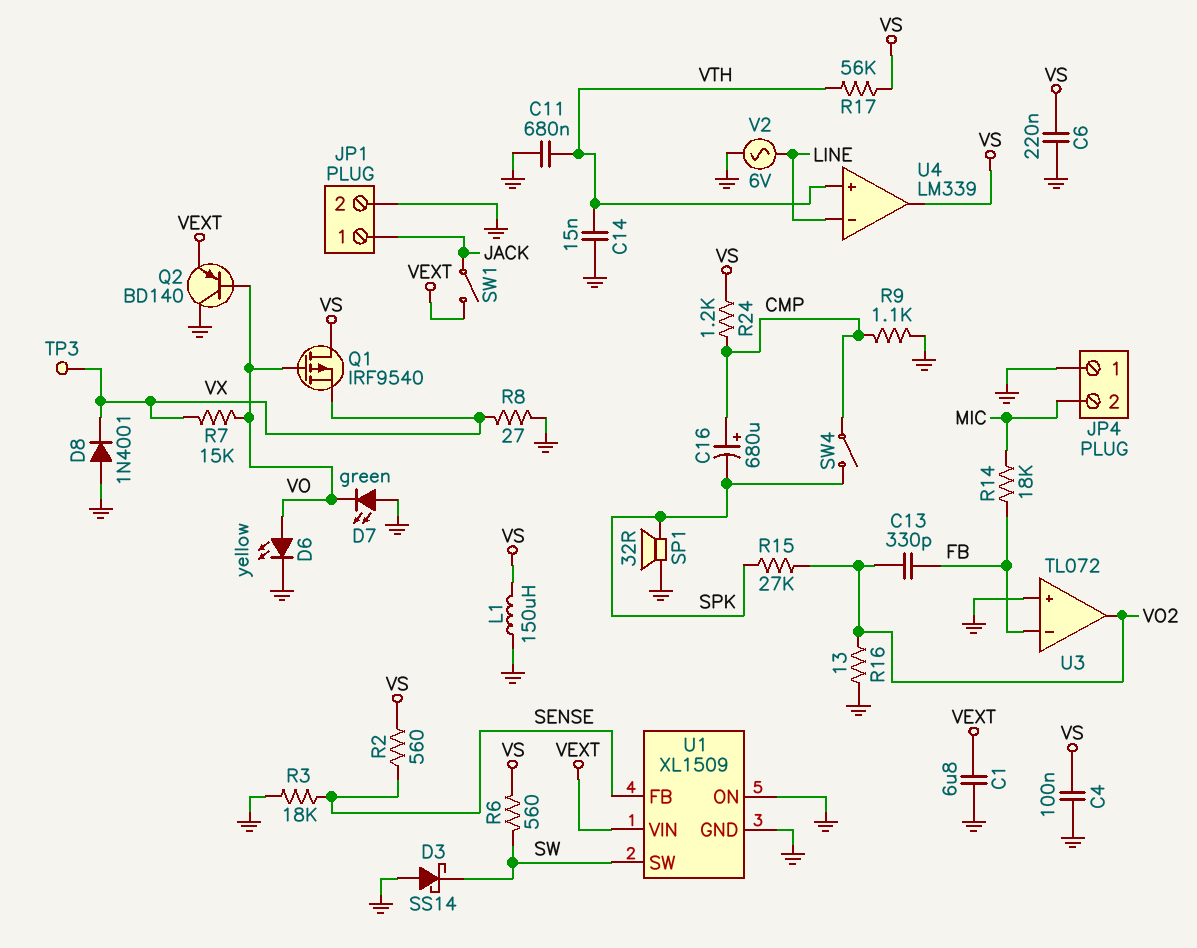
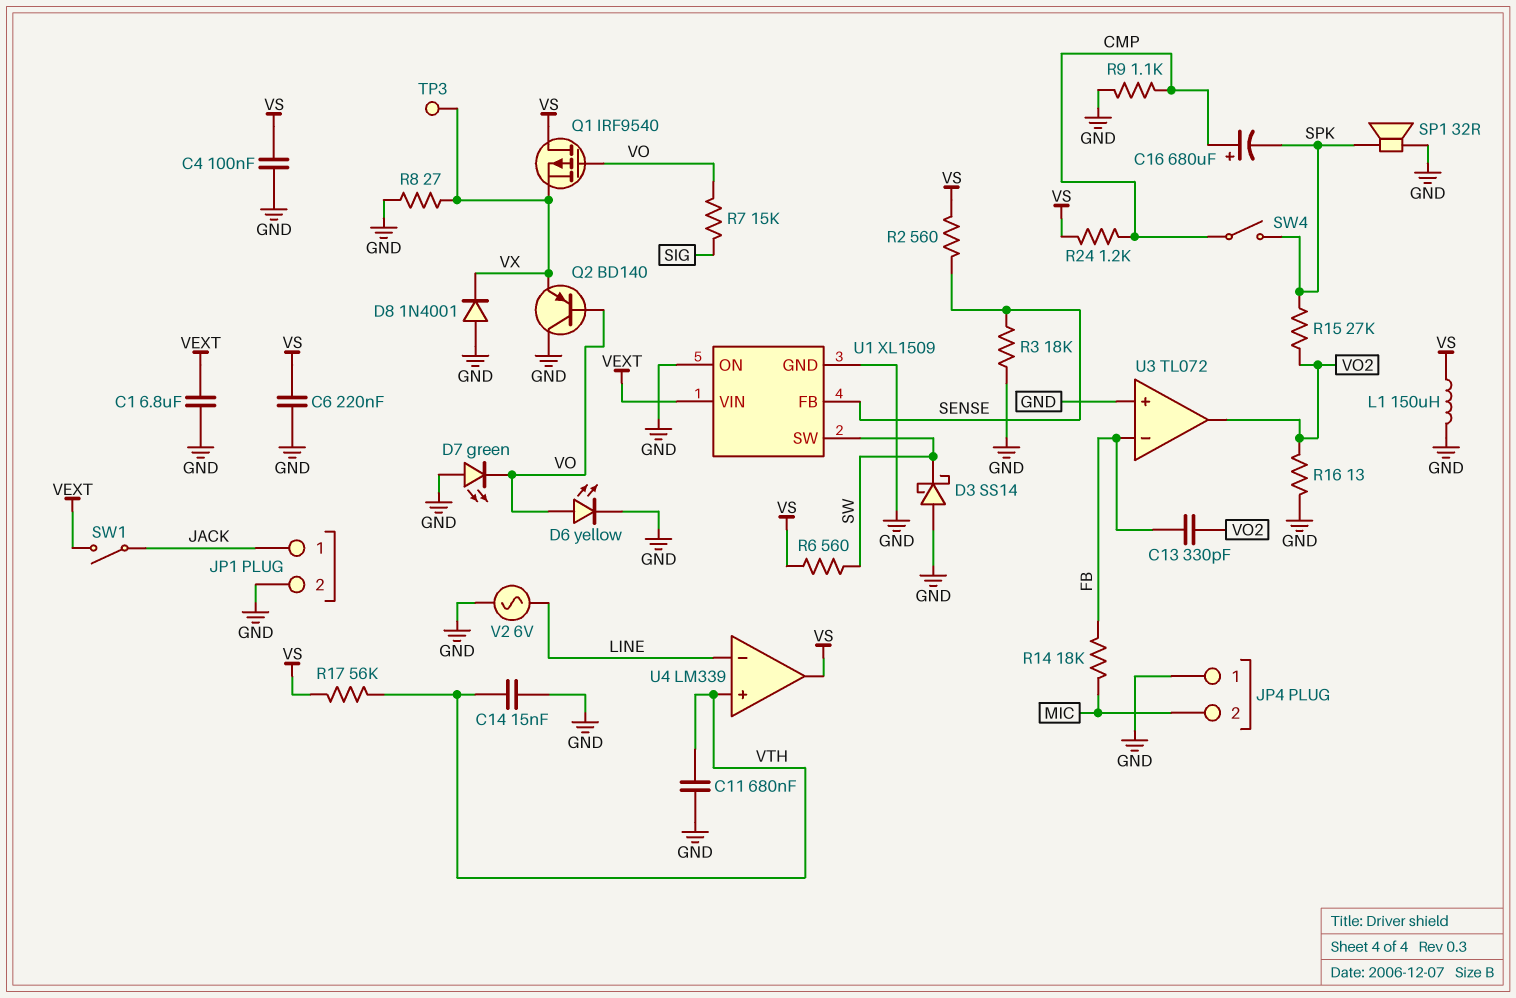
Q2: PNP BD140 (B VO, C GND, E VEXT) -> PNP BD140 (B VO, C GND, E VX)
R7: 15k (VO, VX) -> 15k (SIG, VO)

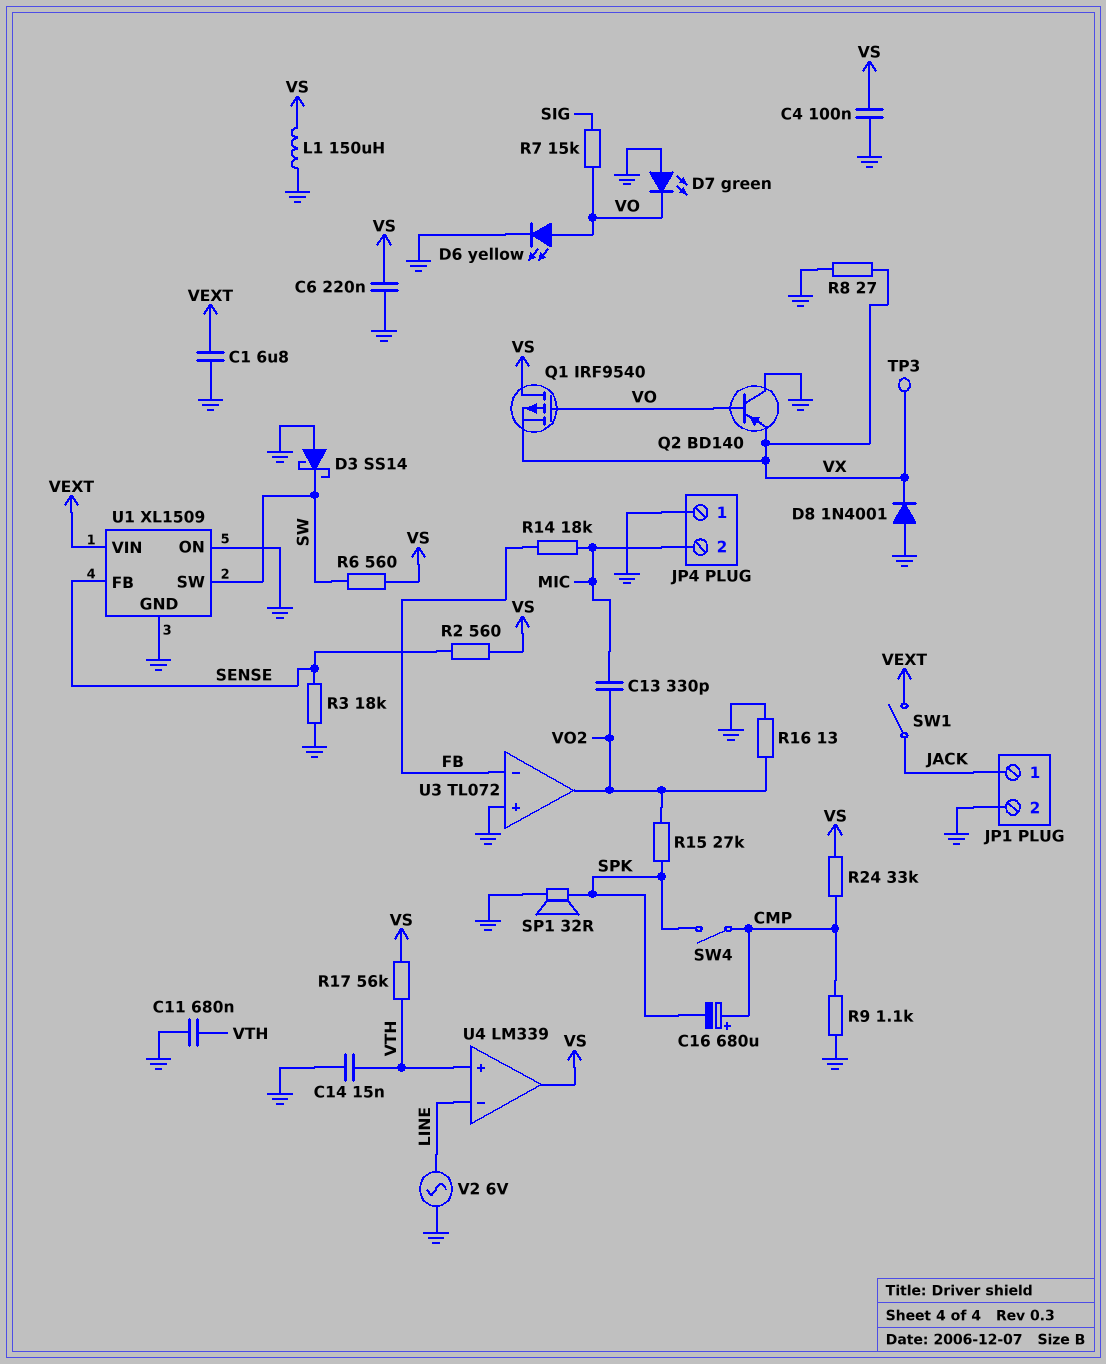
C13: 330pF (FB, VO2) -> 330pF (MIC, VO2)
R24: 1.2k (CMP, VS) -> 33k (CMP, VS)

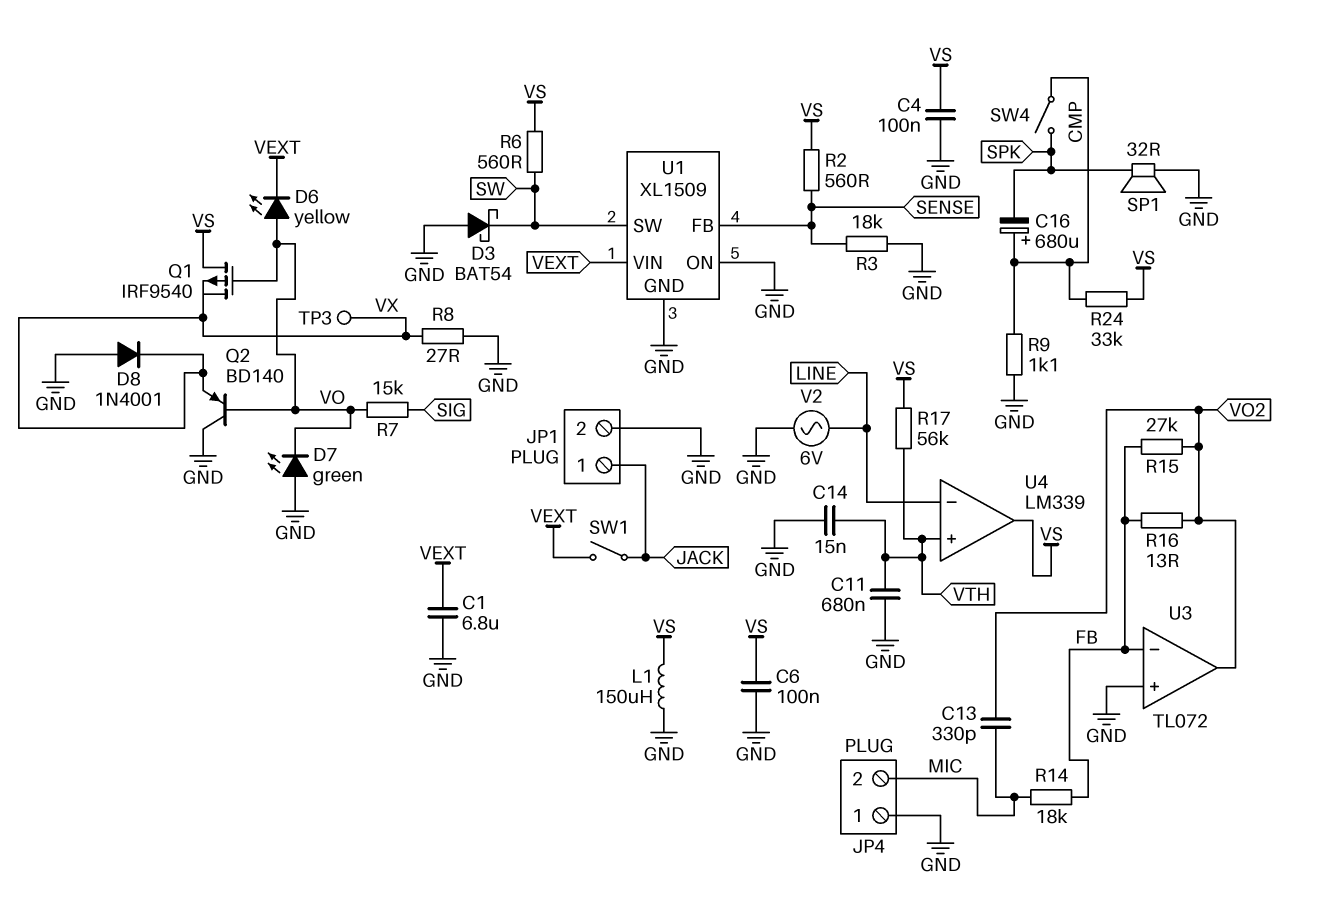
C6: 220nF (GND, VS) -> 100nF (GND, VS)
D3: schottky SS14 (A GND, K SW) -> schottky BAT54 (A GND, K SW)
D6: LED yellow (A VO, K GND) -> LED yellow (A VO, K VEXT)
R15: 27k (SPK, VO2) -> 27k (FB, VO2)
R16: 13 (GND, VO2) -> 13 (FB, VO2)

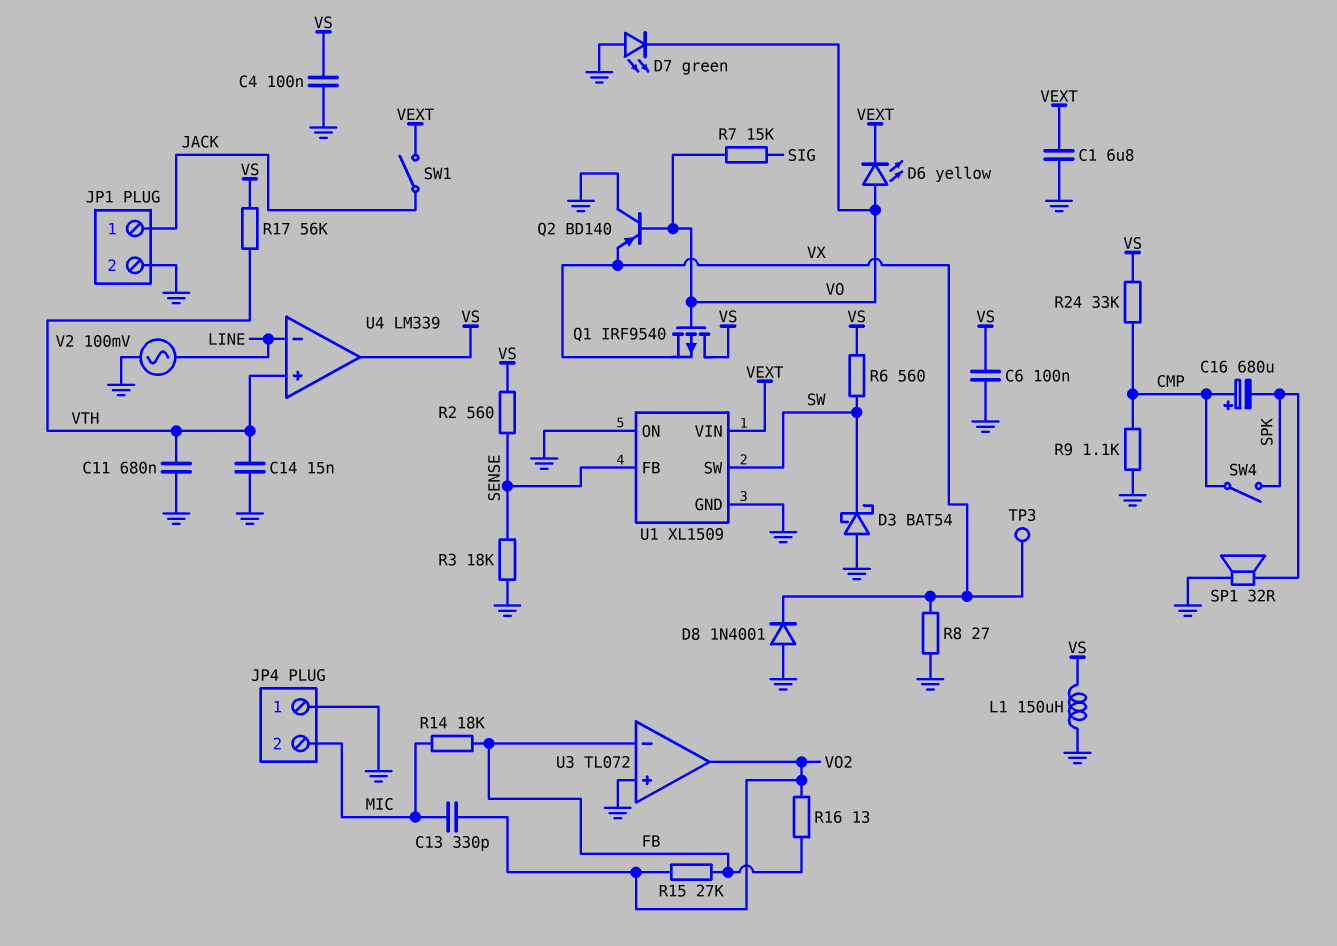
V2: AC 6V (GND, LINE) -> AC 100mV (GND, LINE)

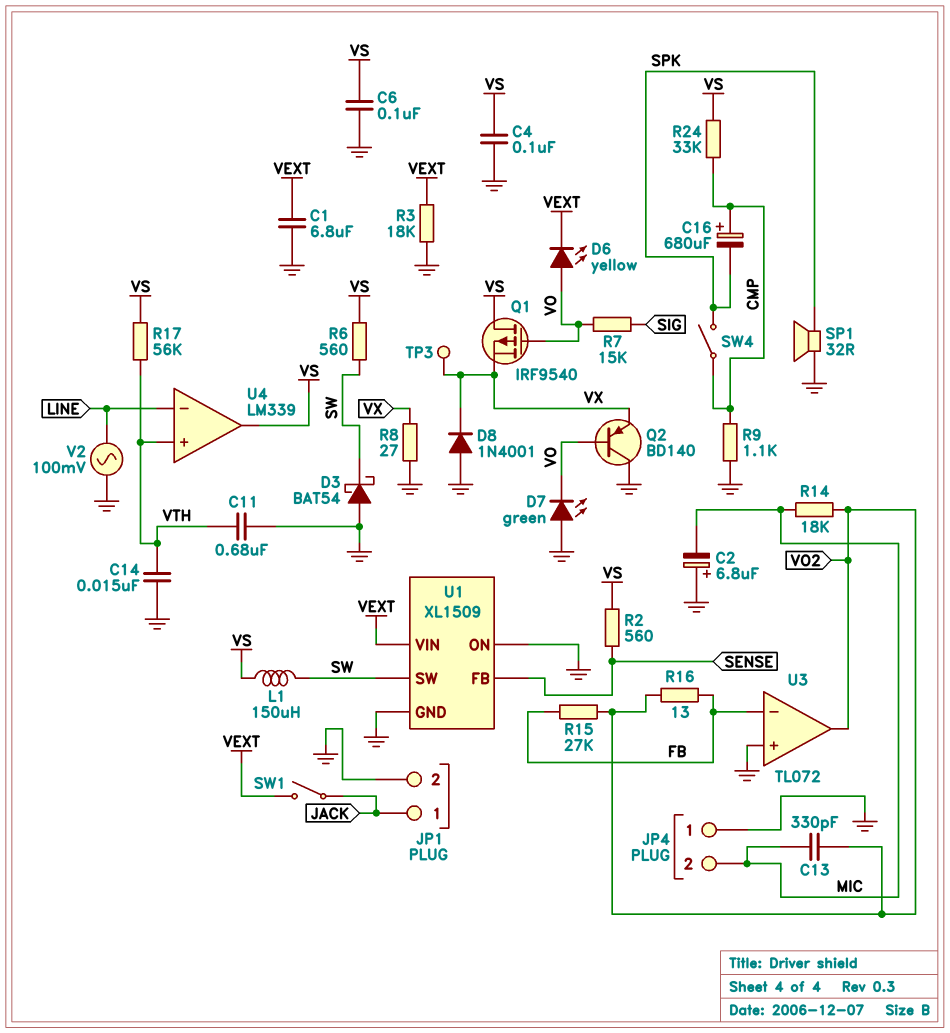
C2: none -> 6.8uF (plus GND, minus MIC)
L1: 150uH (GND, VS) -> 150uH (SW, VS)
R3: 18k (GND, SENSE) -> 18k (GND, VEXT)
R14: 18k (FB, MIC) -> 18k (MIC, VO2)

